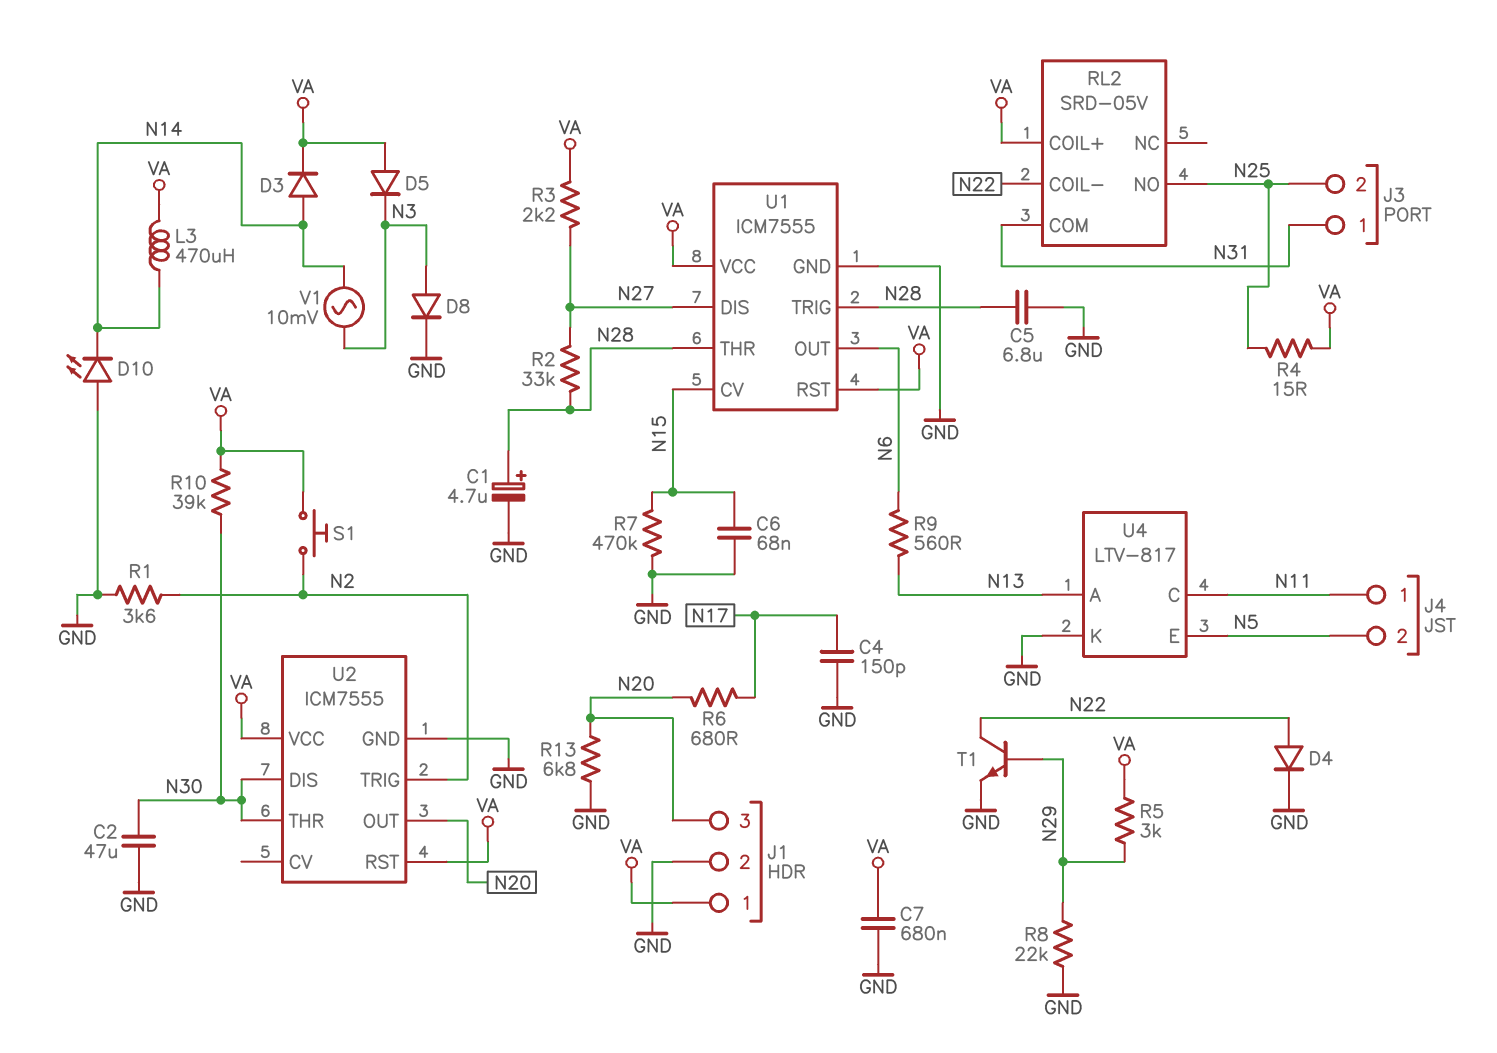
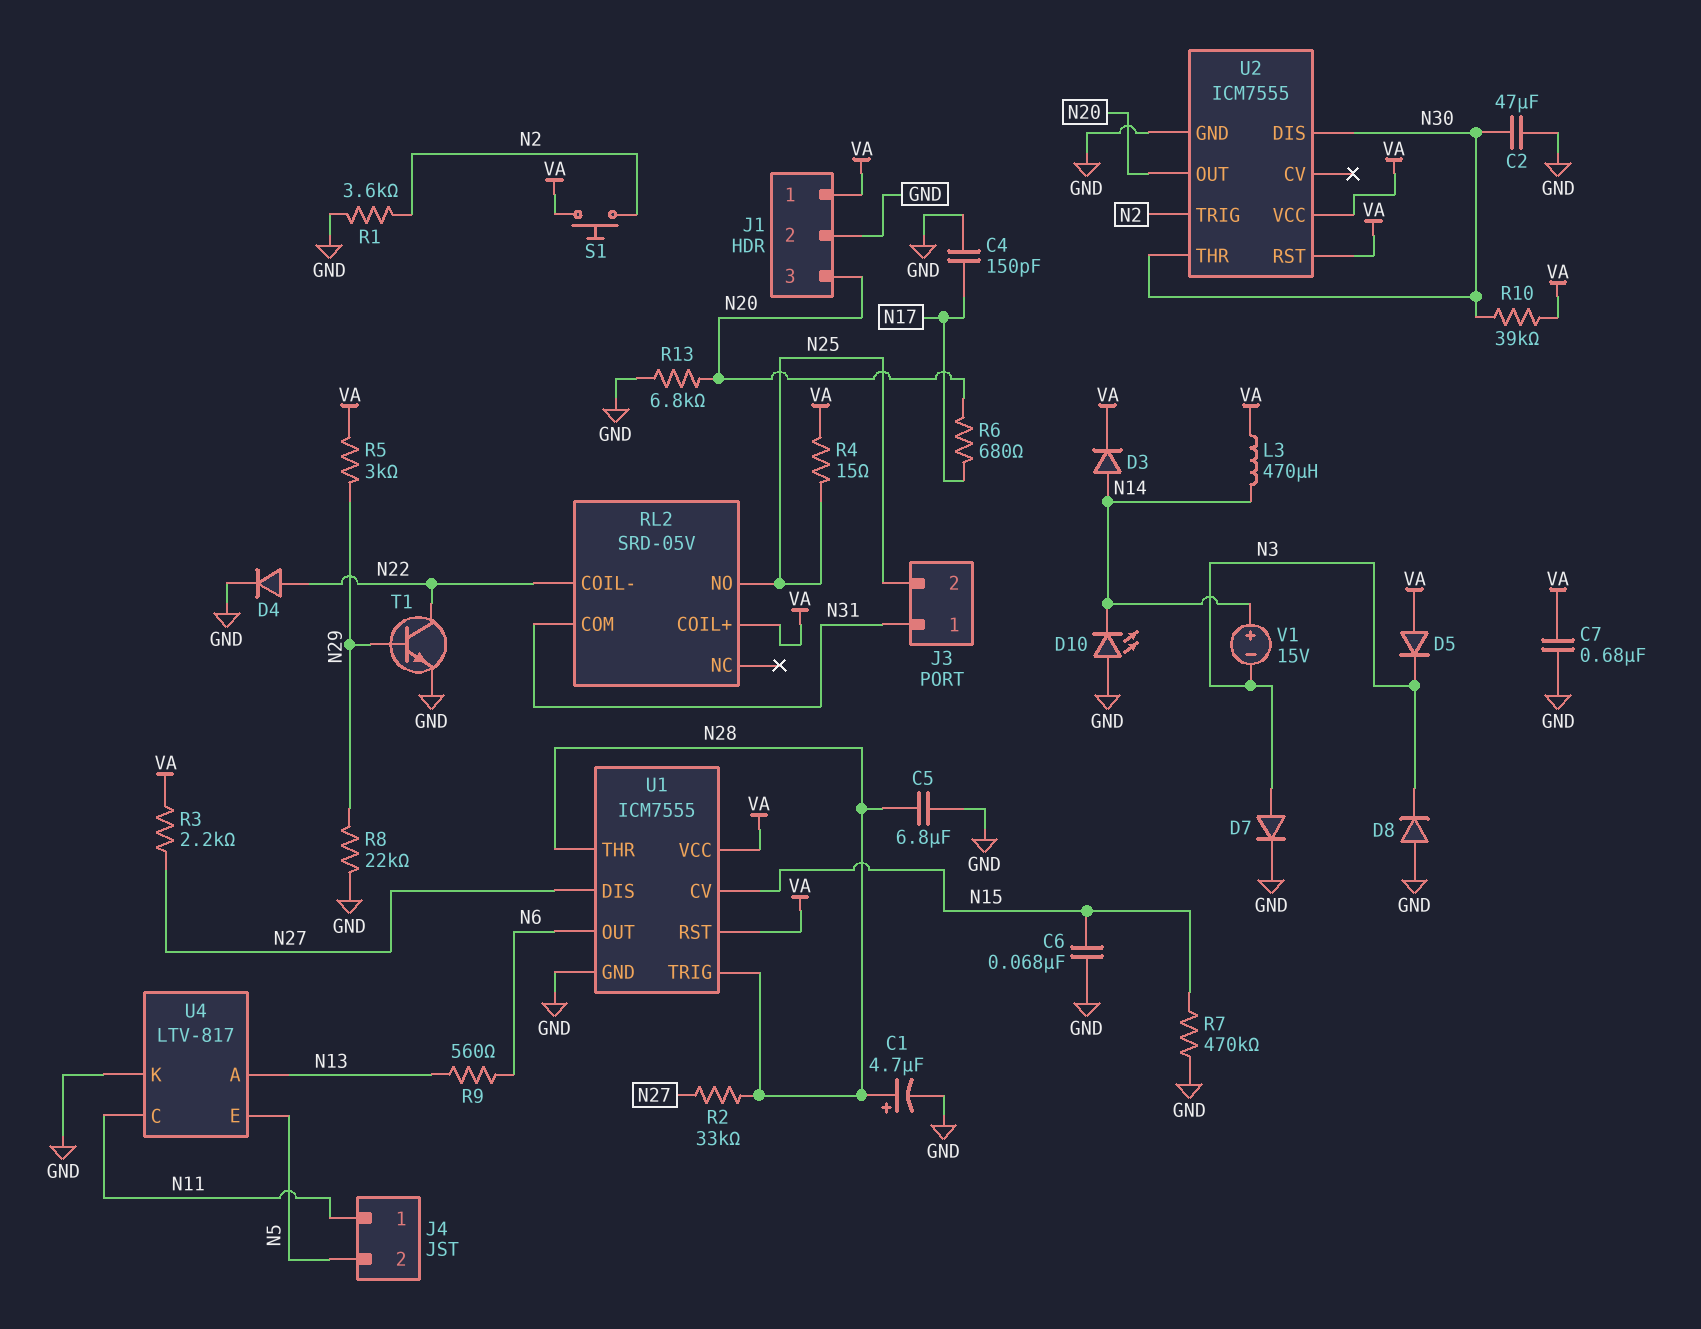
D7: none -> diode (A N3, K GND)
D8: diode (A N3, K GND) -> diode (A GND, K N3)
V1: AC 10mV (N3, N14) -> 15V (plus N14, minus N3)

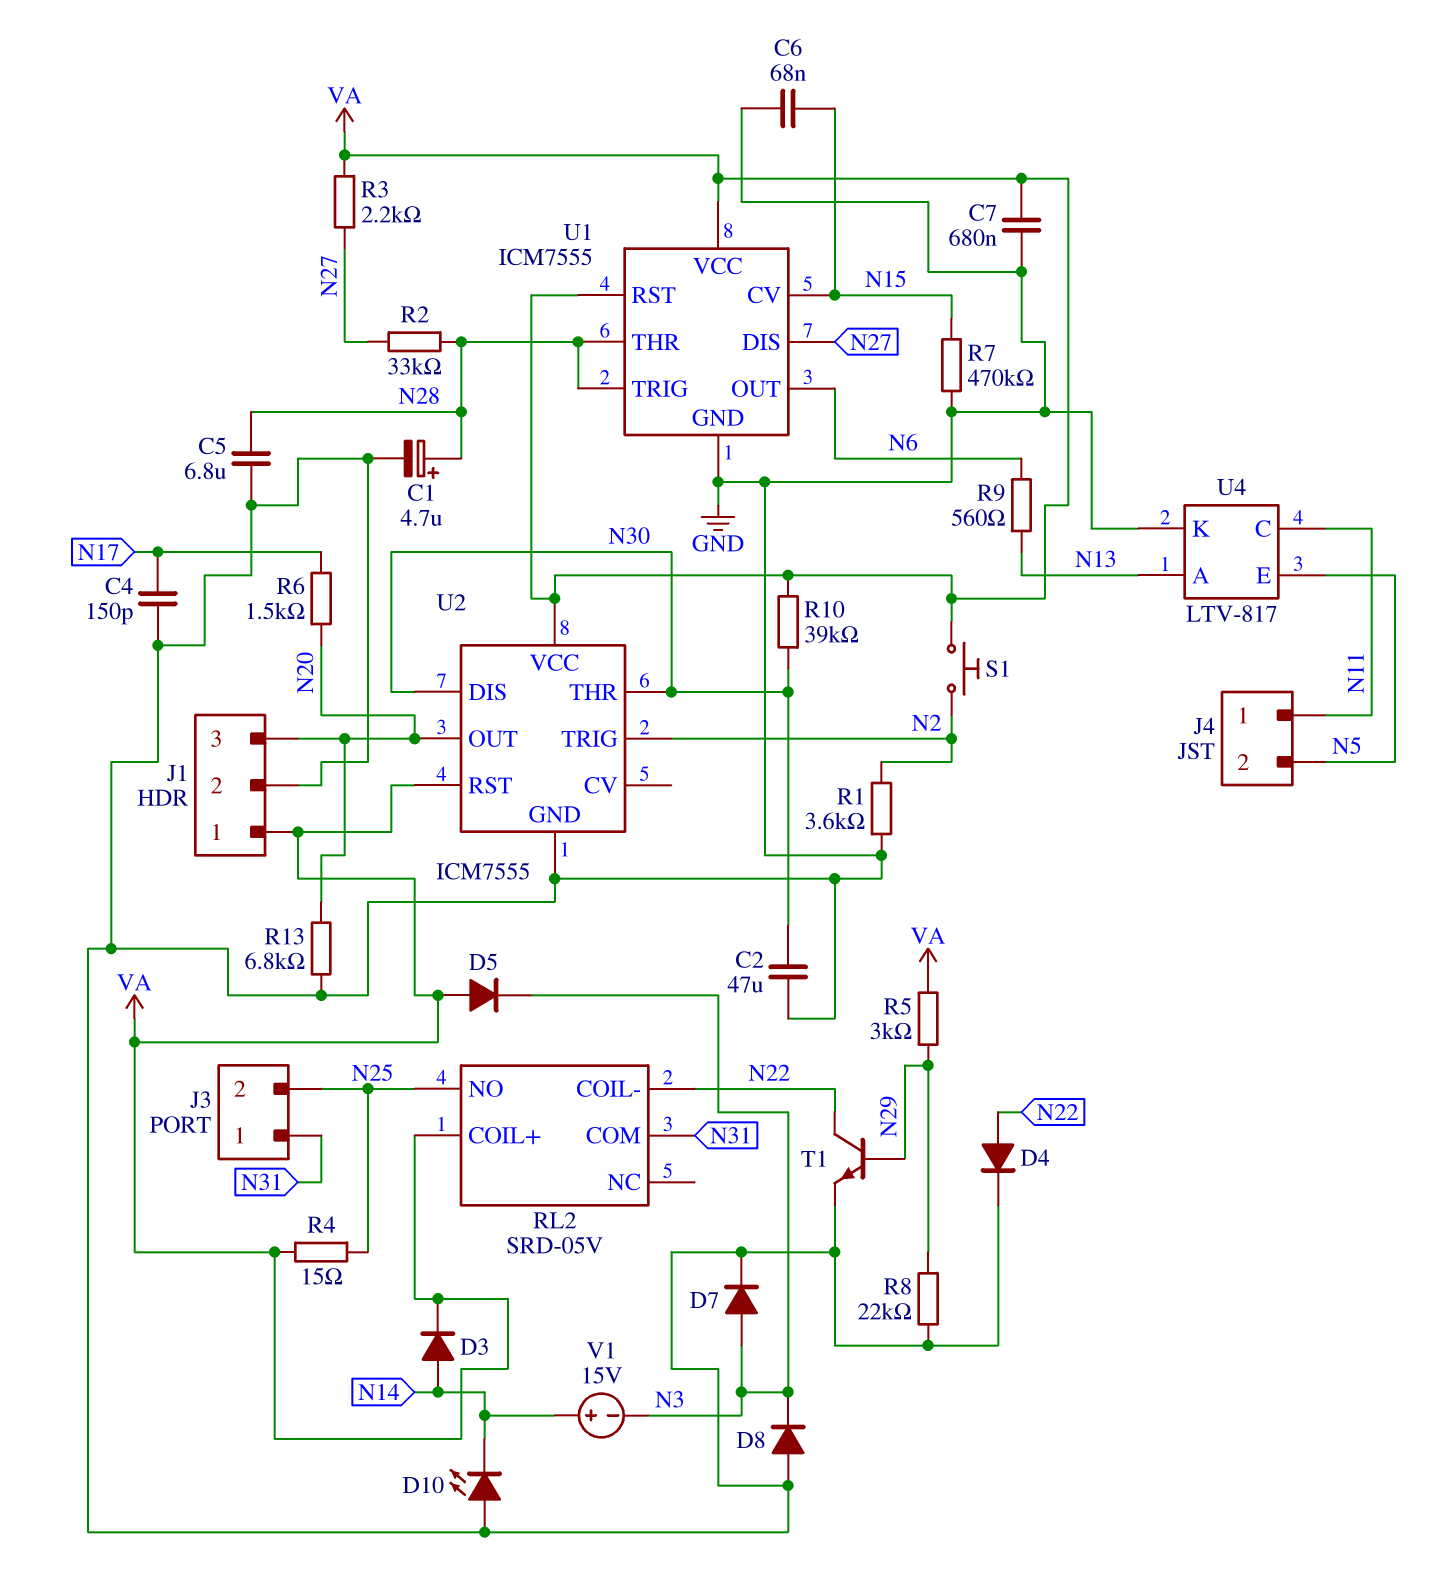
L3: 470uH (N14, VA) -> none
R6: 680 (N17, N20) -> 1.5k (N17, N20)

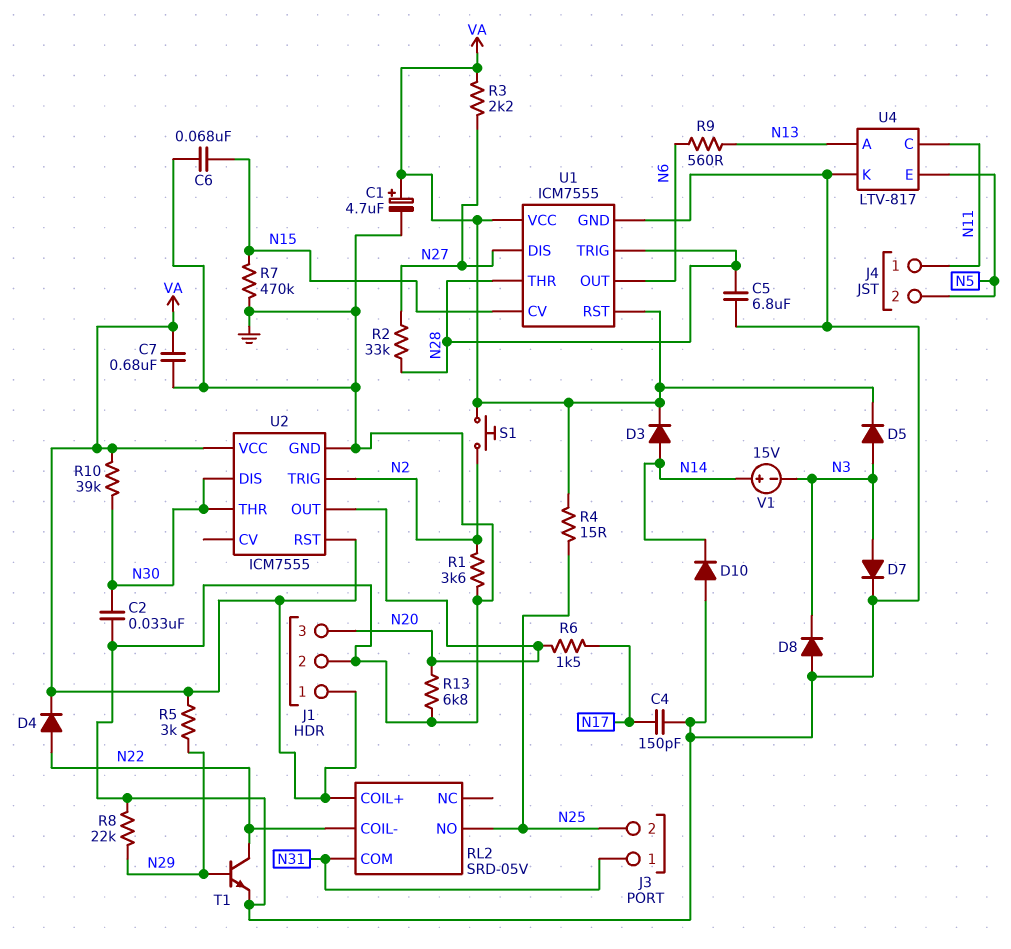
C1: 4.7uF (plus N28, minus GND) -> 4.7uF (plus VA, minus GND)
C2: 47uF (GND, N30) -> 33nF (GND, N30)
D4: diode (A N22, K GND) -> diode (A N22, K VA)
D5: diode (A VA, K N3) -> diode (A N3, K VA)
D10: LED (A GND, K N14) -> diode (A GND, K N14)

